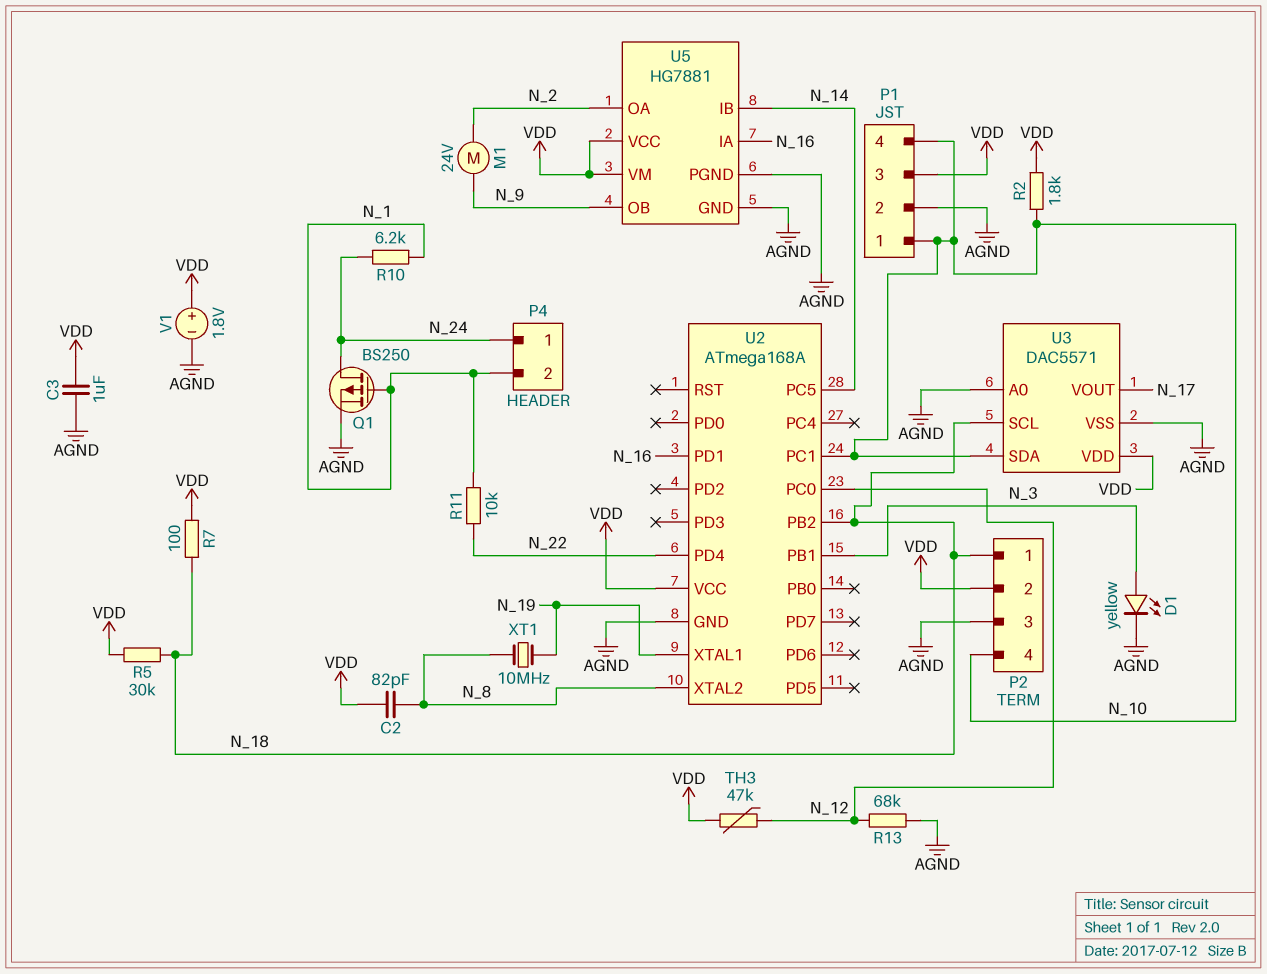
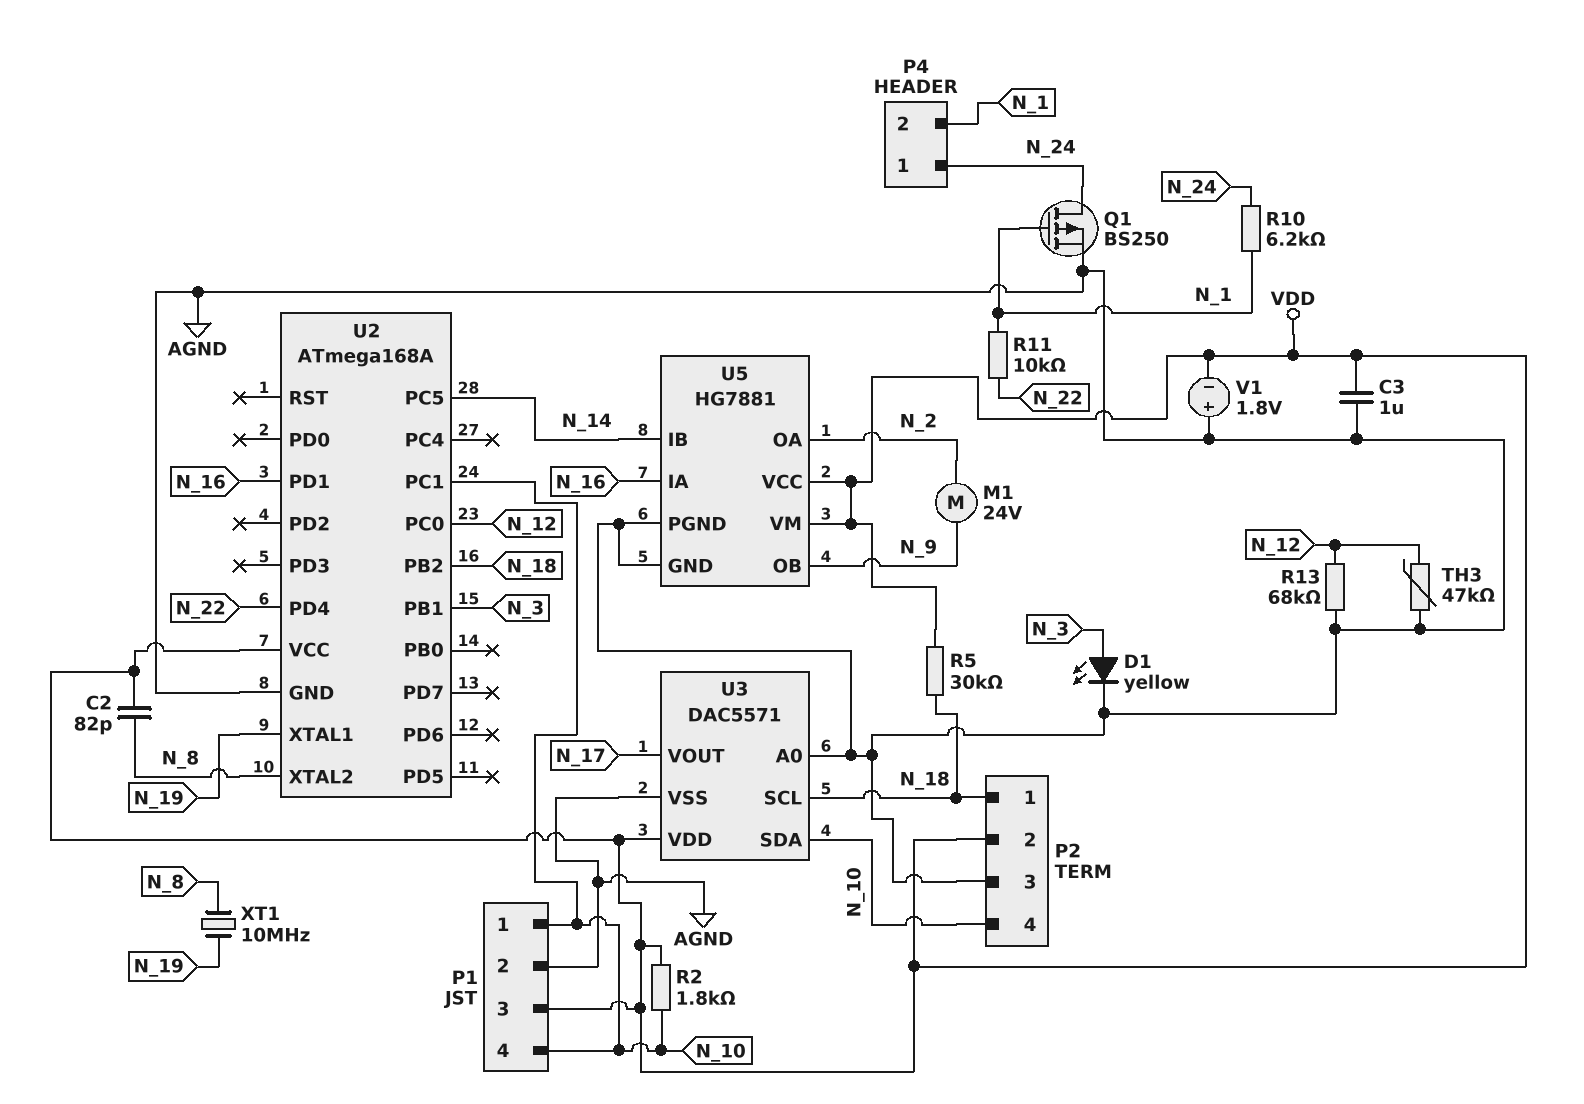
R7: 100 (N_18, VDD) -> none
TH3: 47k (N_12, VDD) -> 47k (AGND, N_12)
V1: 1.8V (plus VDD, minus AGND) -> 1.8V (plus AGND, minus VDD)

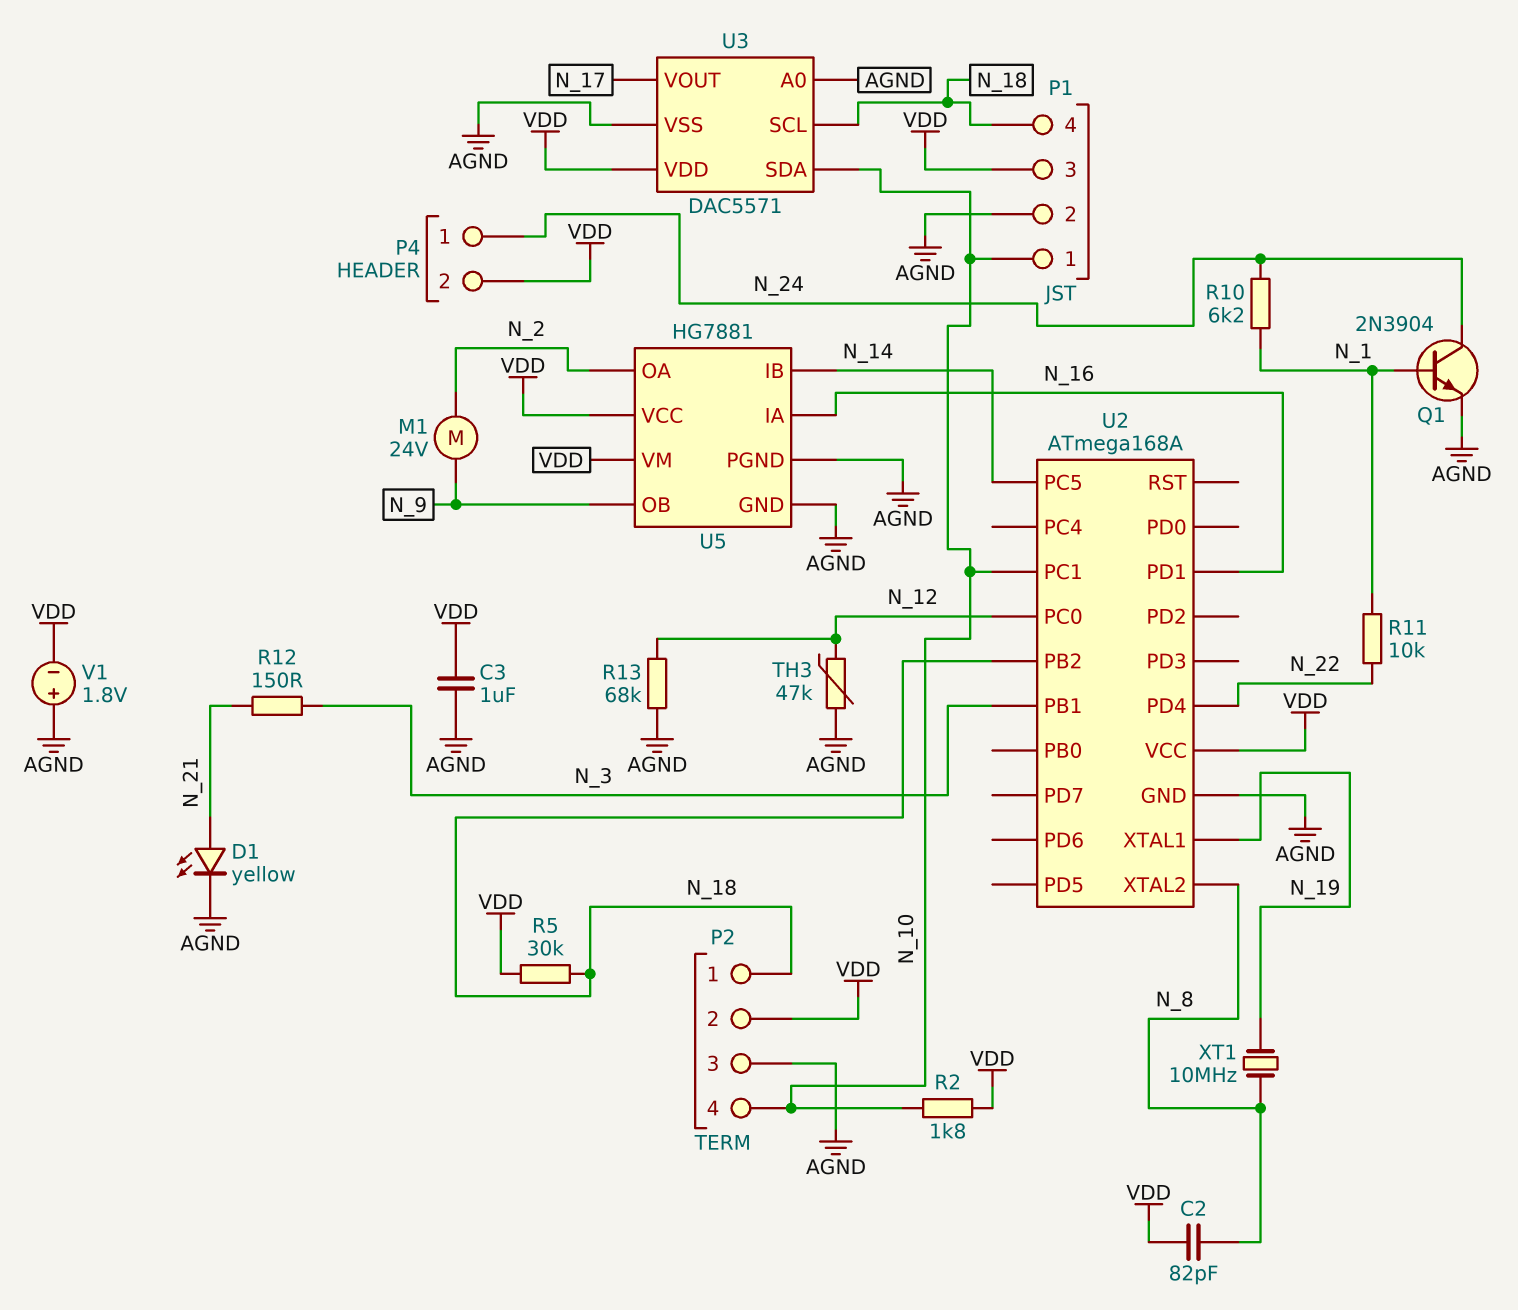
D1: LED yellow (A N_3, K AGND) -> LED yellow (A N_21, K AGND)
P1 pin 4: N_10 -> N_18
P4 pin 2: N_1 -> VDD
Q1: PMOS BS250 (G N_1, D N_24, S AGND) -> NPN 2N3904 (B N_1, C N_24, E AGND)
R12: none -> 150 (N_3, N_21)

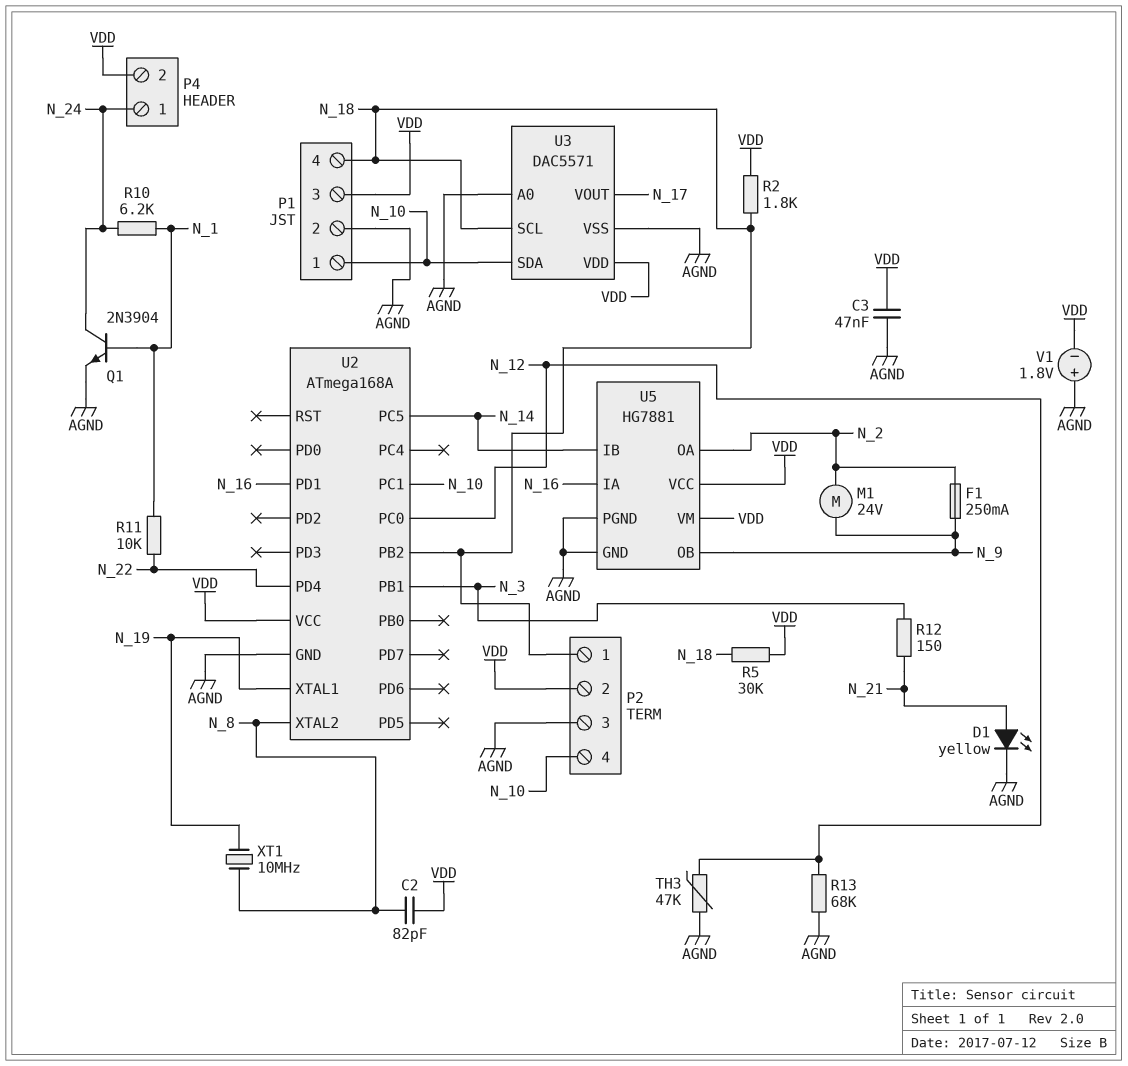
C3: 1uF (AGND, VDD) -> 47nF (AGND, VDD)
F1: none -> 250mA (N_2, N_9)
R2: 1.8k (N_10, VDD) -> 1.8k (N_18, VDD)

